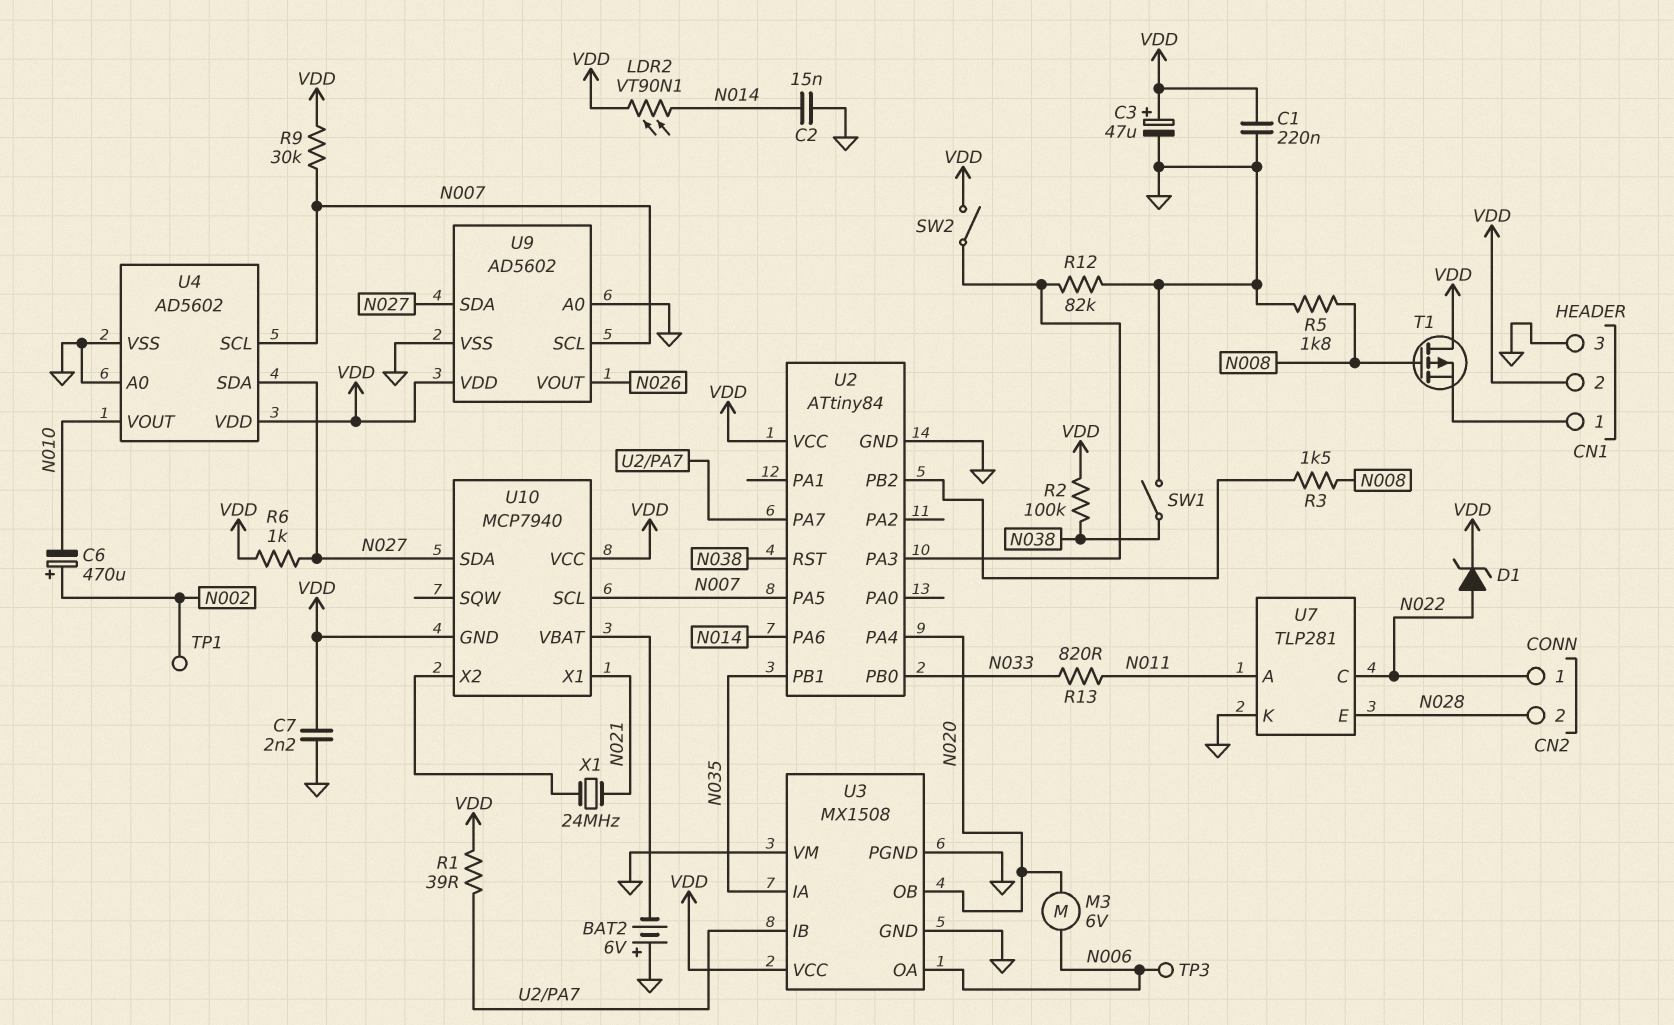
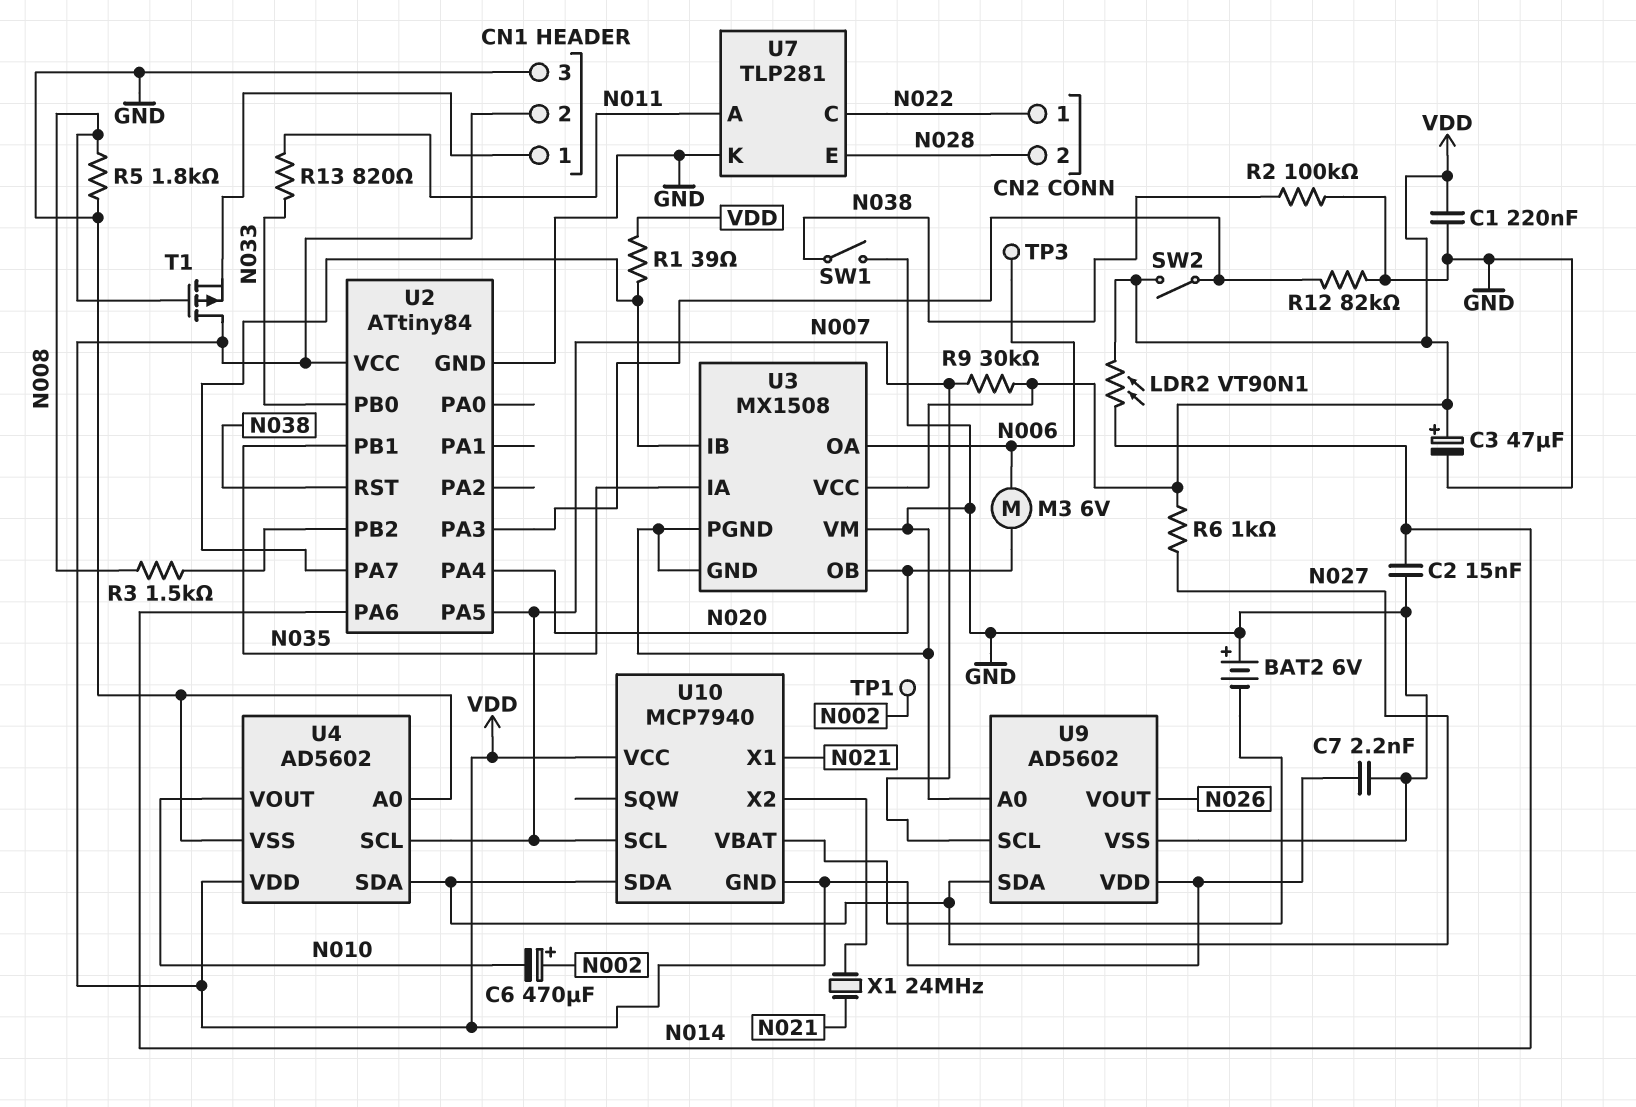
D1: zener (A N022, K VDD) -> none
R2: 100k (N038, VDD) -> 100k (GND, N038)

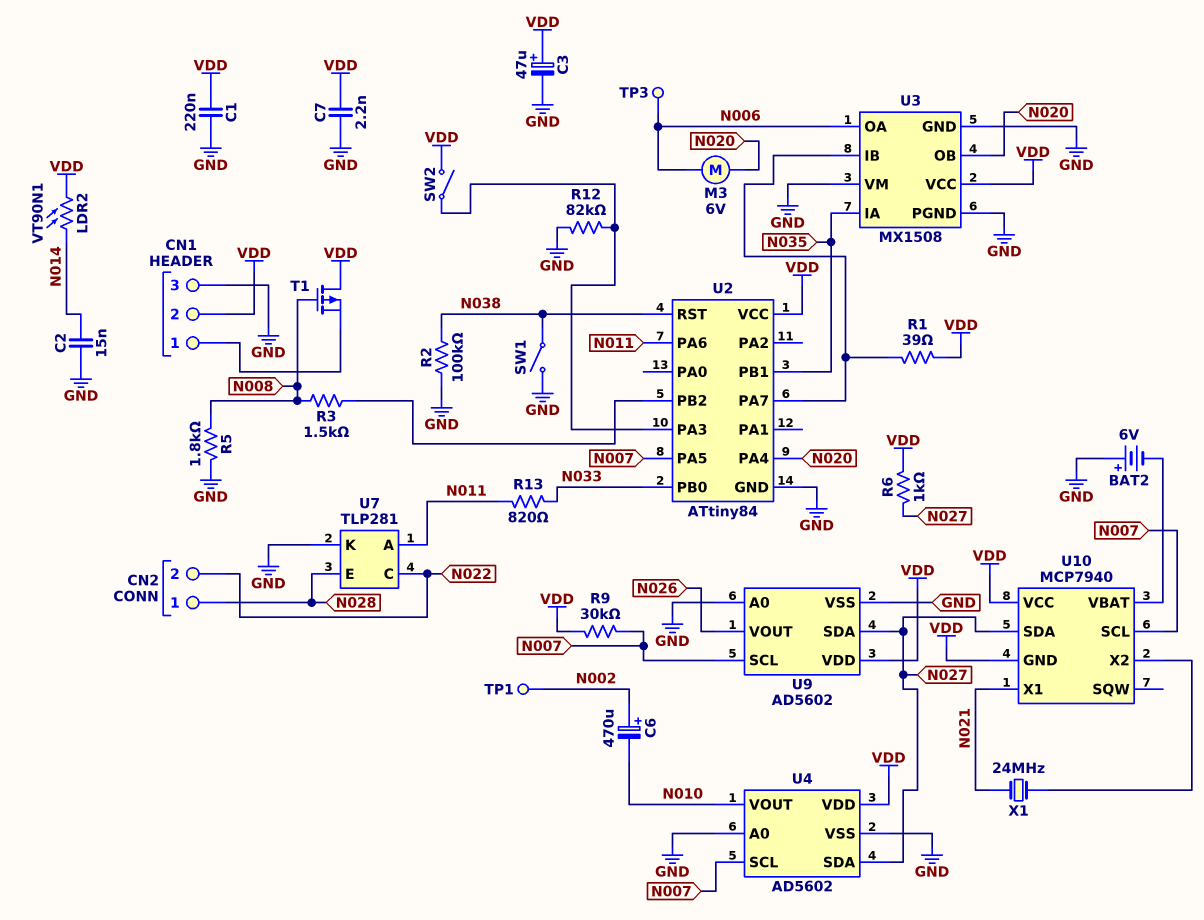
CN2 pin 1: N022 -> N028
CN2 pin 2: N028 -> N022
U2 pin PA6: N014 -> N011

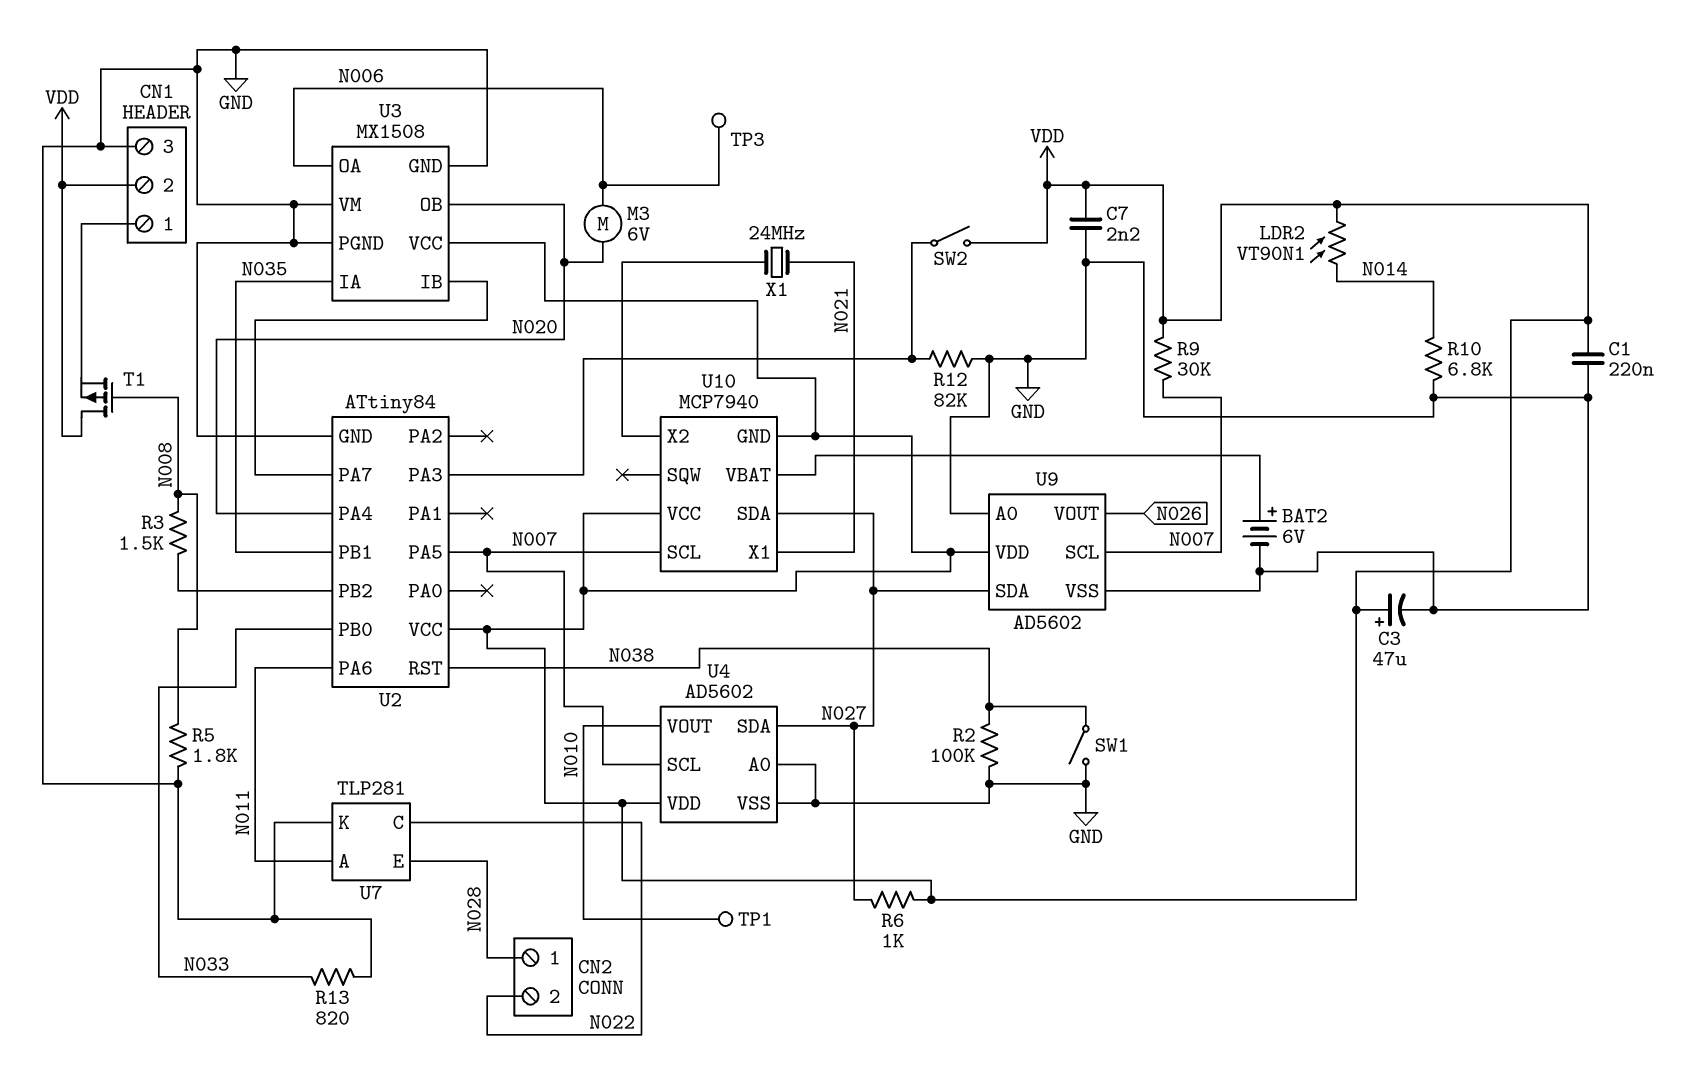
BAT2: 6V (plus GND, minus U10/VBAT) -> 6V (plus U10/VBAT, minus GND)
C2: 15nF (GND, N014) -> none
C6: 470uF (plus N002, minus N010) -> none
R1: 39 (U2/PA7, VDD) -> none
R10: none -> 6.8k (GND, N014)
R13: 820 (N011, N033) -> 820 (GND, N033)
TP1: test point (N002) -> test point (N010)

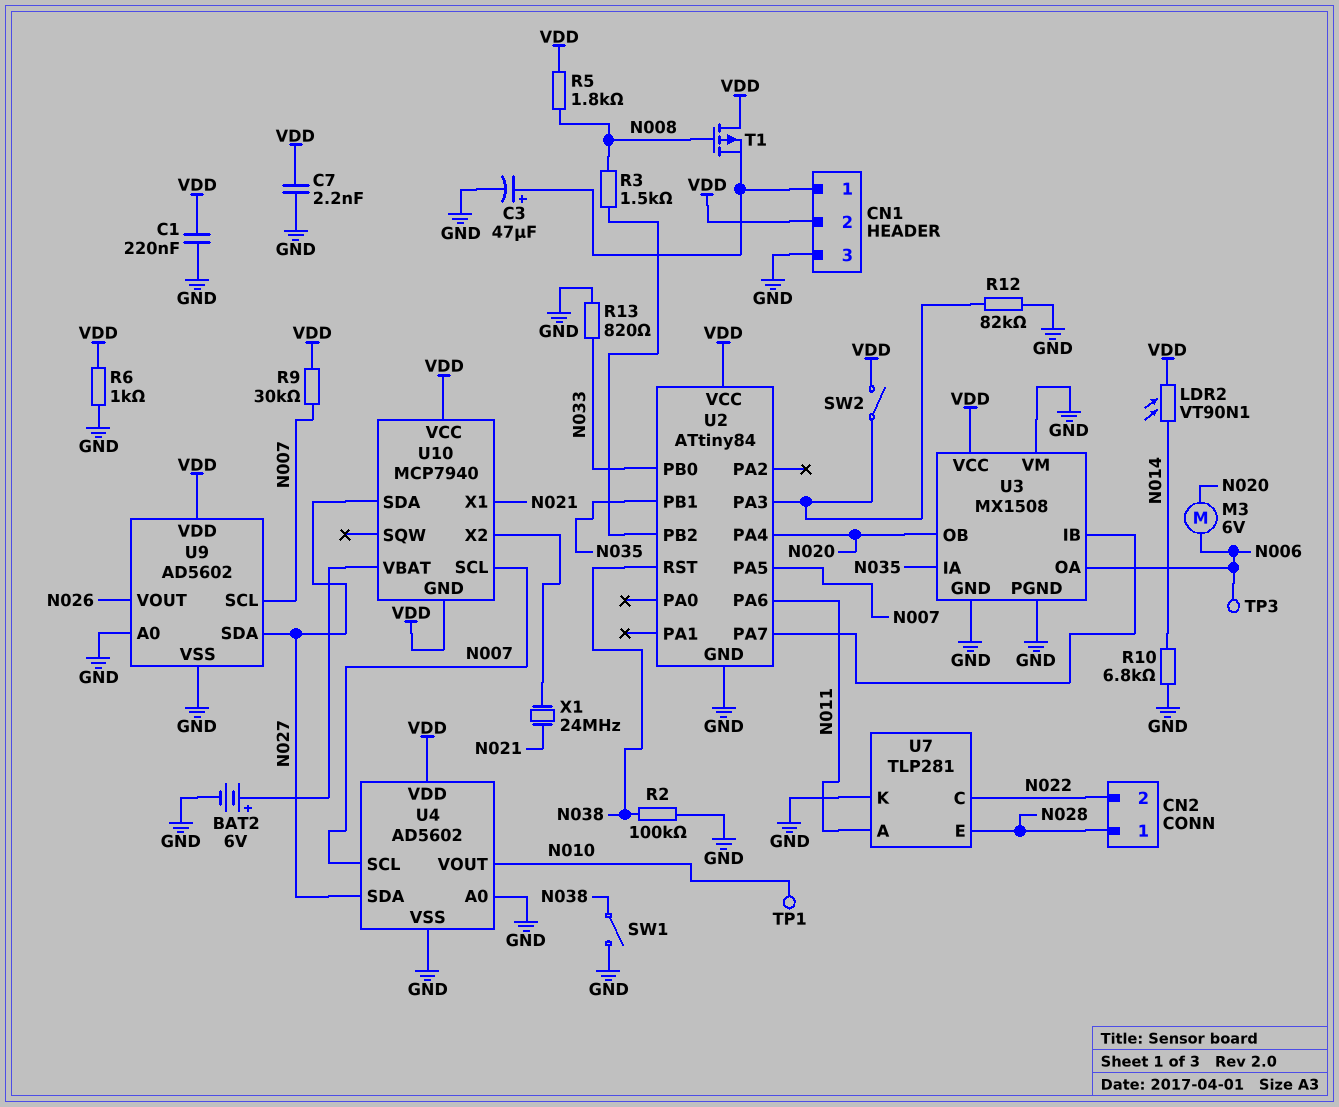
C3: 47uF (plus VDD, minus GND) -> 47uF (plus CN1/1, minus GND)
R5: 1.8k (GND, N008) -> 1.8k (N008, VDD)
R6: 1k (N027, VDD) -> 1k (GND, VDD)

